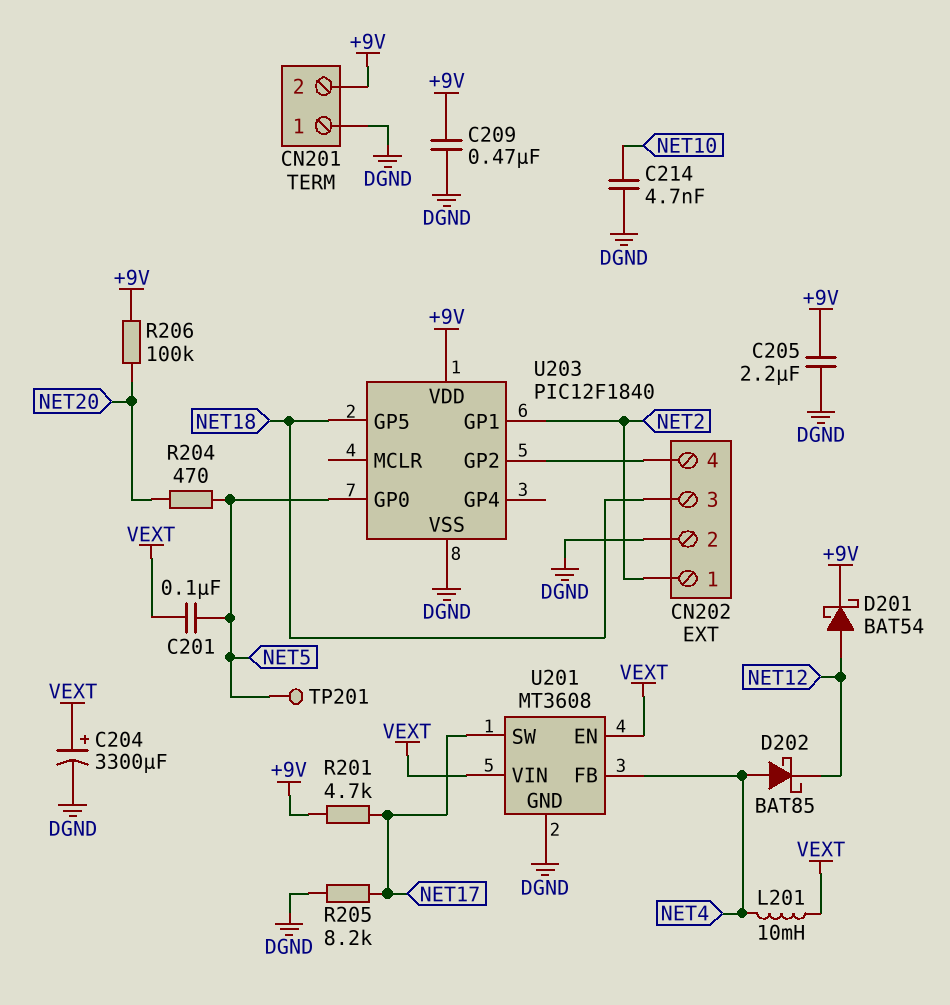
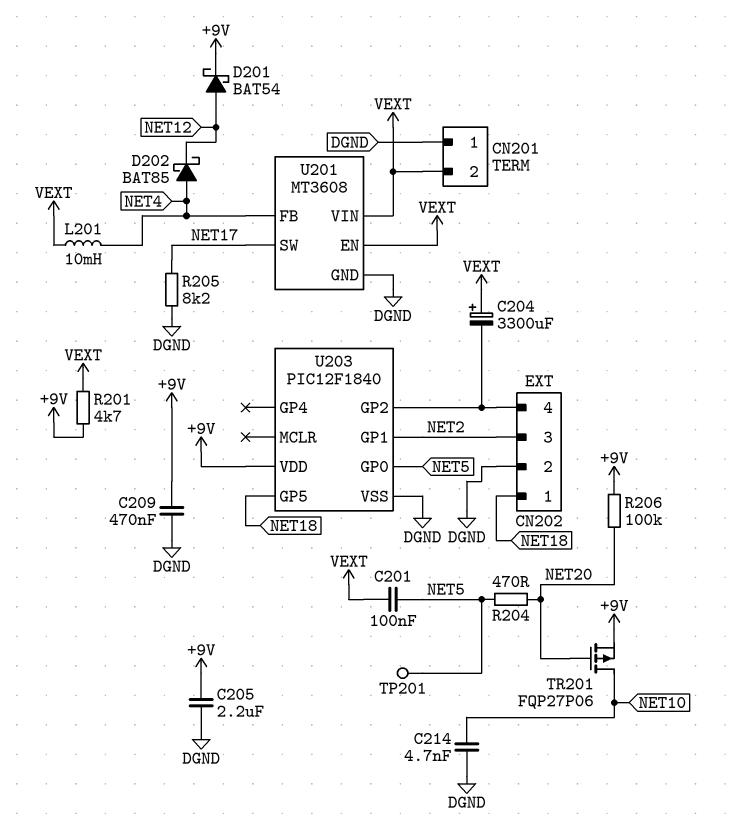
C204: 3300uF (plus VEXT, minus DGND) -> 3300uF (plus VEXT, minus CN202/4)
CN201 pin 2: +9V -> VEXT
CN202 pin 1: NET2 -> NET18
CN202 pin 3: NET18 -> NET2
R201: 4.7k (+9V, NET17) -> 4.7k (+9V, VEXT)
TR201: none -> PMOS FQP27P06 (G NET20, D NET10, S +9V)

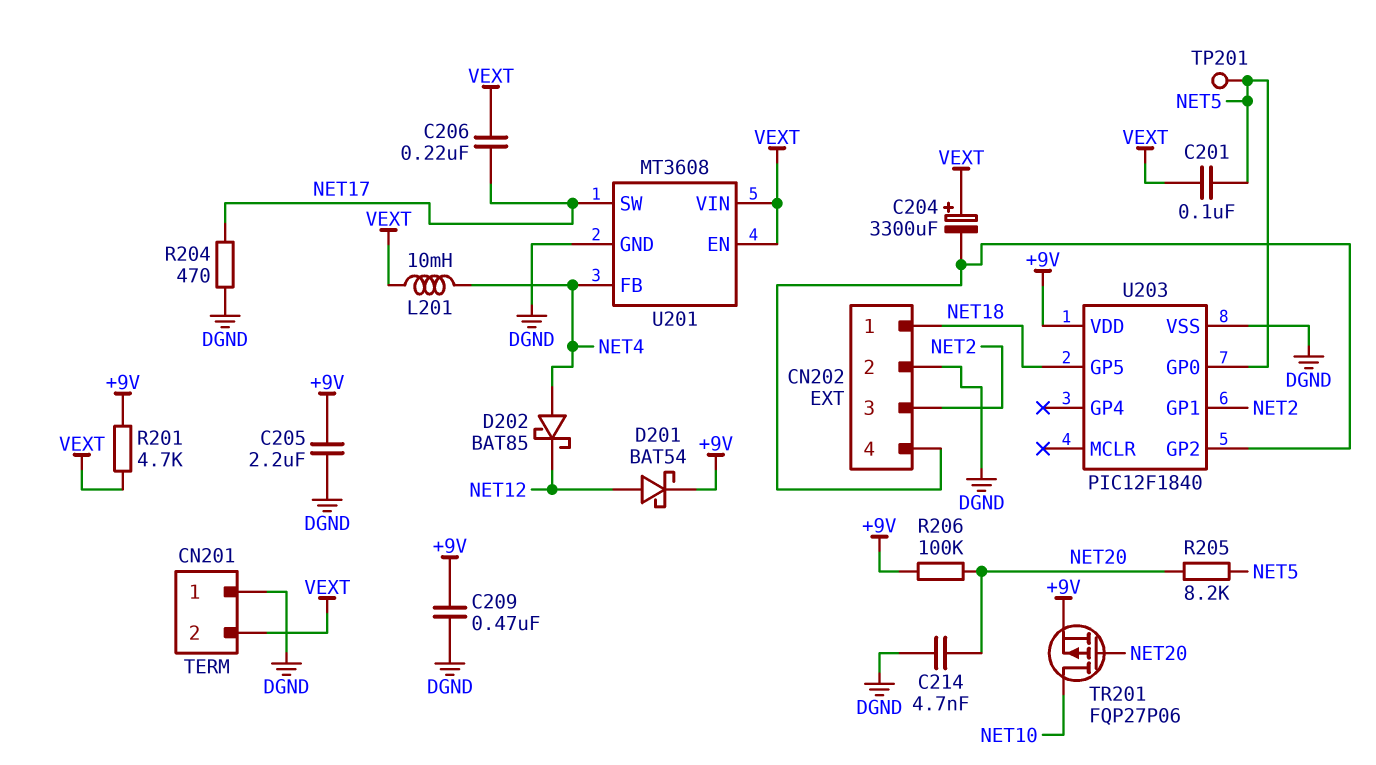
C206: none -> 220nF (NET17, VEXT)
C214: 4.7nF (DGND, NET10) -> 4.7nF (DGND, NET20)
R204: 470 (NET5, NET20) -> 470 (DGND, NET17)
R205: 8.2k (DGND, NET17) -> 8.2k (NET5, NET20)

